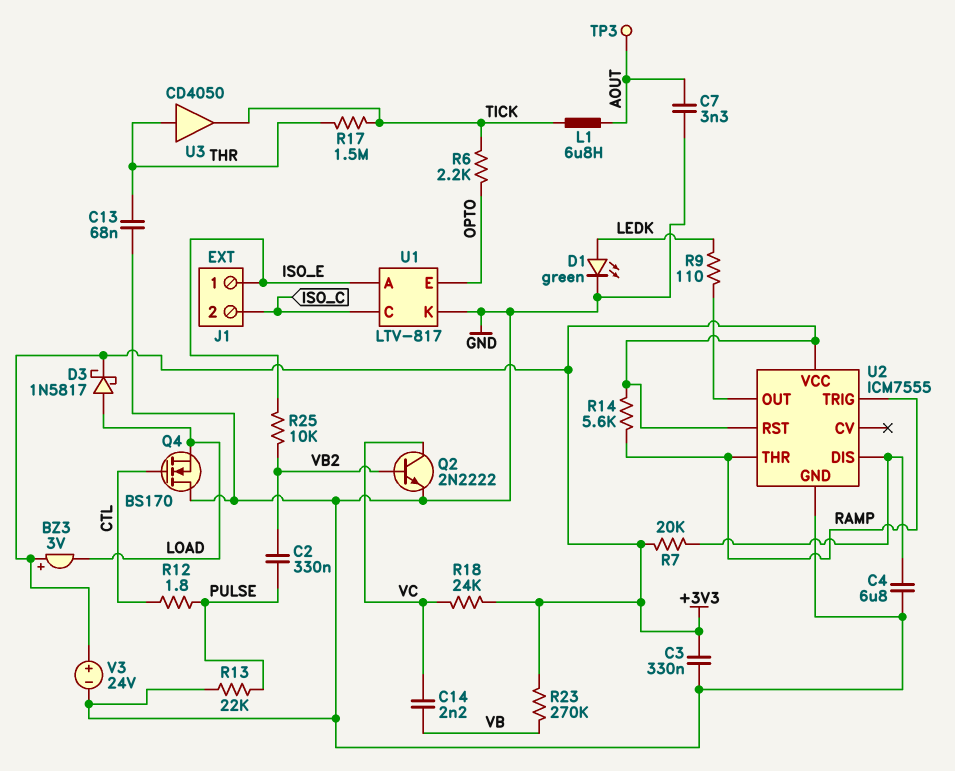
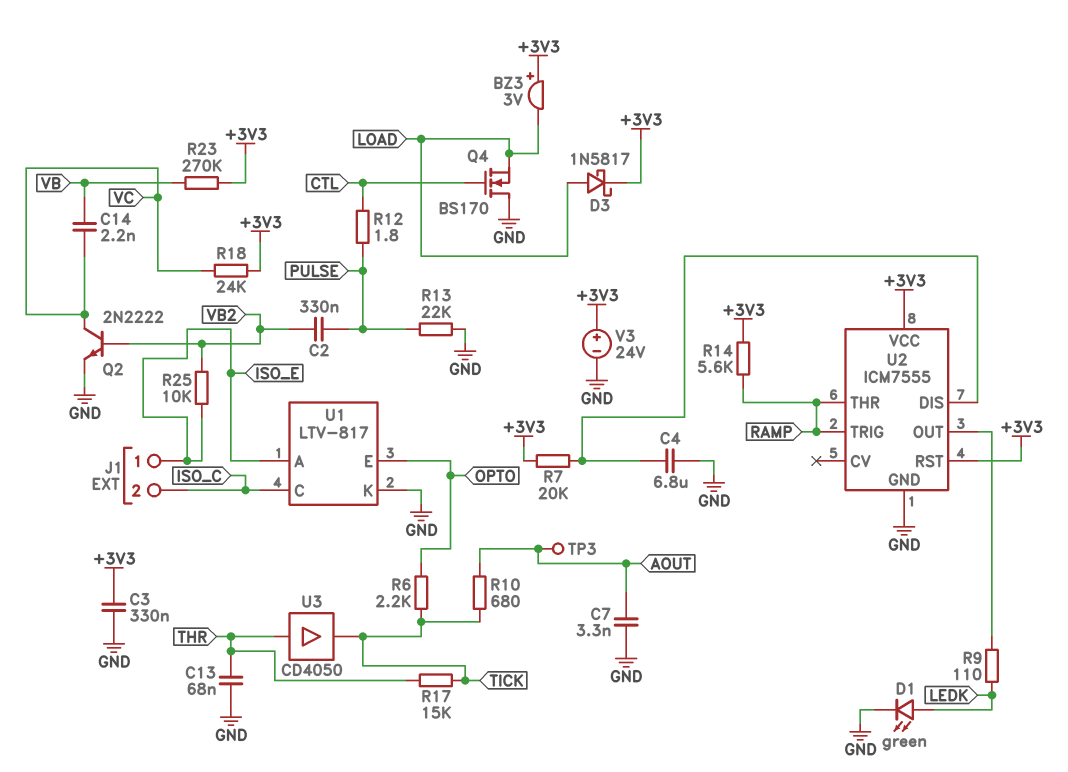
L1: 6.8uH (AOUT, TICK) -> none
R10: none -> 680 (AOUT, TICK)
R17: 1.5M (THR, TICK) -> 15k (THR, TICK)

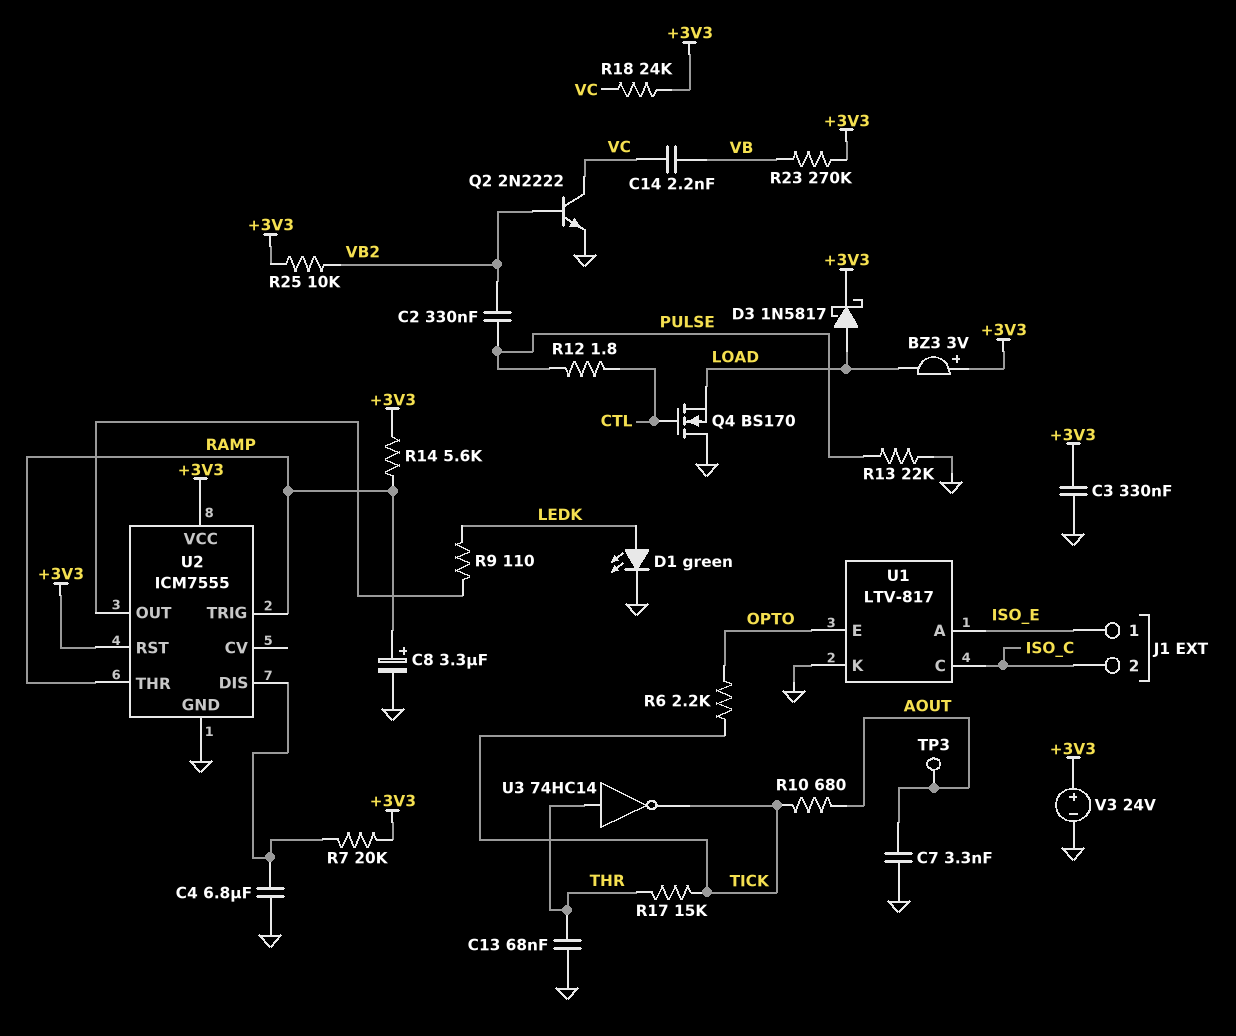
C8: none -> 3.3uF (plus RAMP, minus GND)
R25: 10k (ISO_E, VB2) -> 10k (+3V3, VB2)
U3: buffer CD4050 (in THR, out TICK) -> NOT 74HC14 (in THR, out TICK)

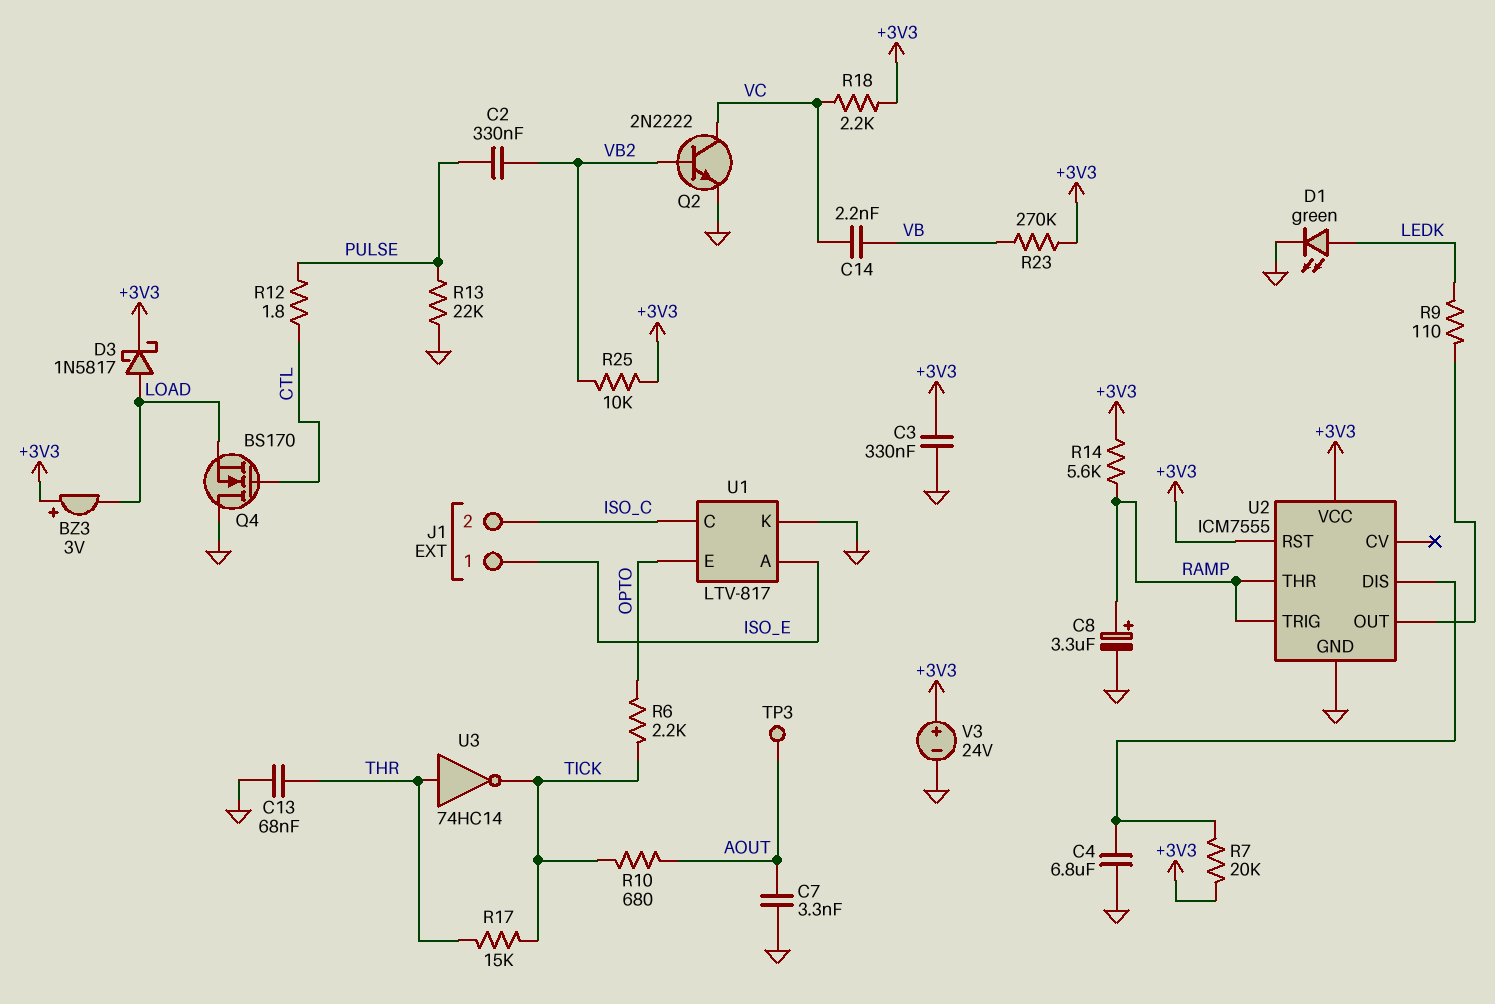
R18: 24k (+3V3, VC) -> 2.2k (+3V3, VC)

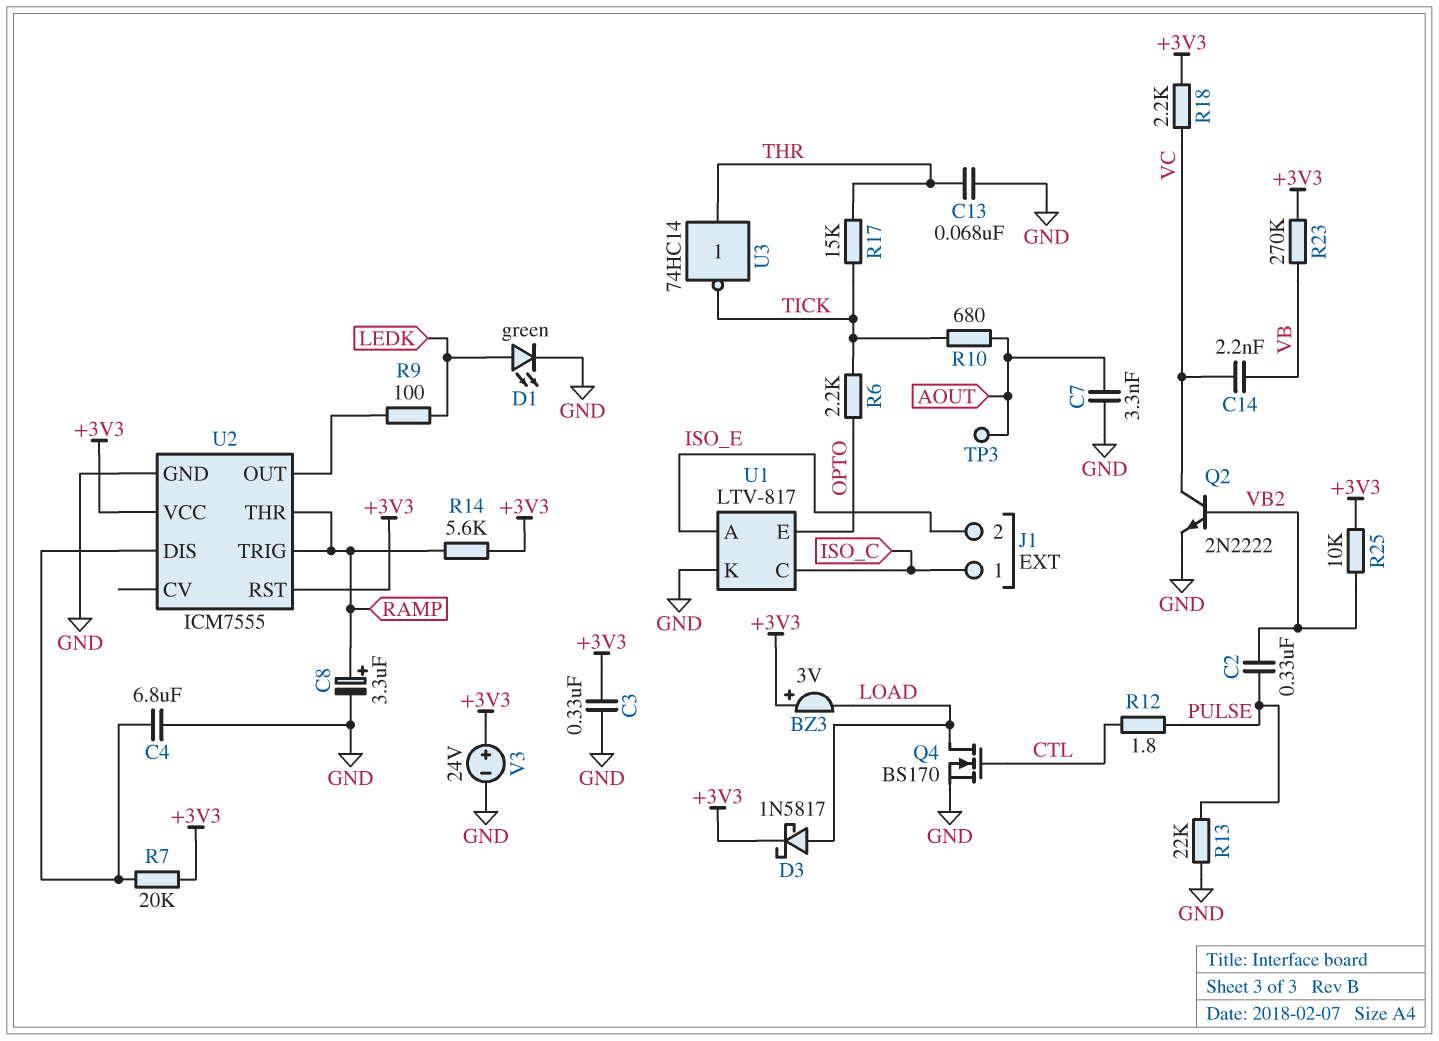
J1 pin 1: ISO_E -> ISO_C
J1 pin 2: ISO_C -> ISO_E
Q4: NMOS BS170 (G CTL, D GND, S LOAD) -> NMOS BS170 (G CTL, D LOAD, S GND)
R9: 110 (LEDK, U2/OUT) -> 100 (LEDK, U2/OUT)

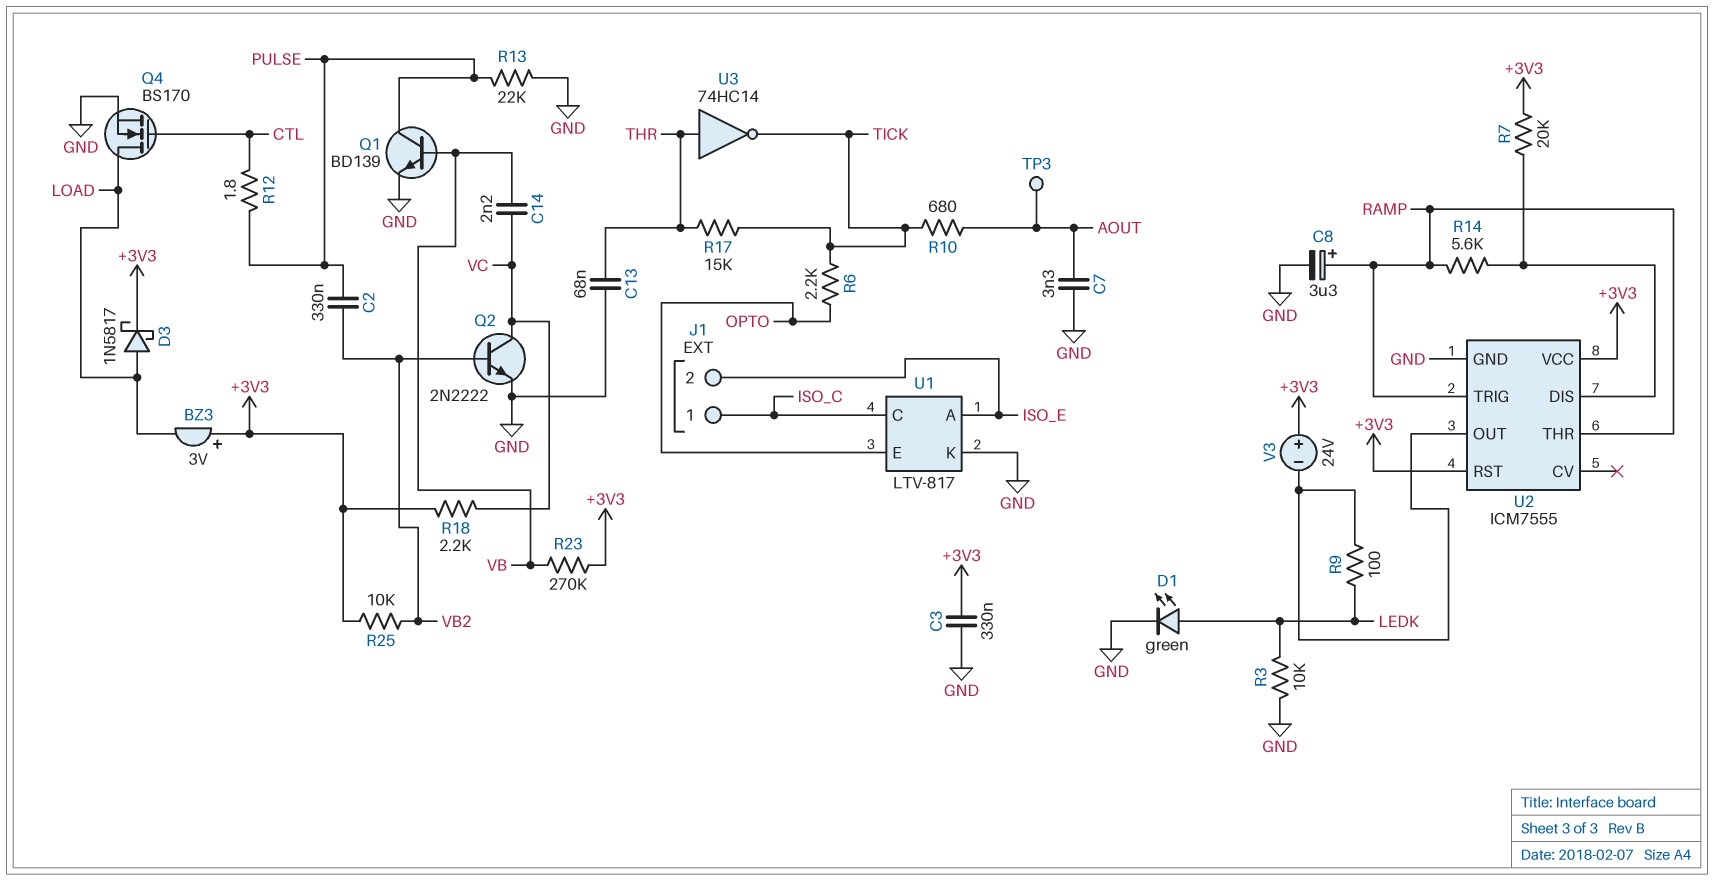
C4: 6.8uF (GND, U2/DIS) -> none
Q1: none -> NPN BD139 (B VB, C PULSE, E GND)
R3: none -> 10k (GND, LEDK)
R14: 5.6k (+3V3, RAMP) -> 5.6k (RAMP, U2/DIS)
V3: 24V (plus +3V3, minus GND) -> 24V (plus +3V3, minus U2/OUT)

